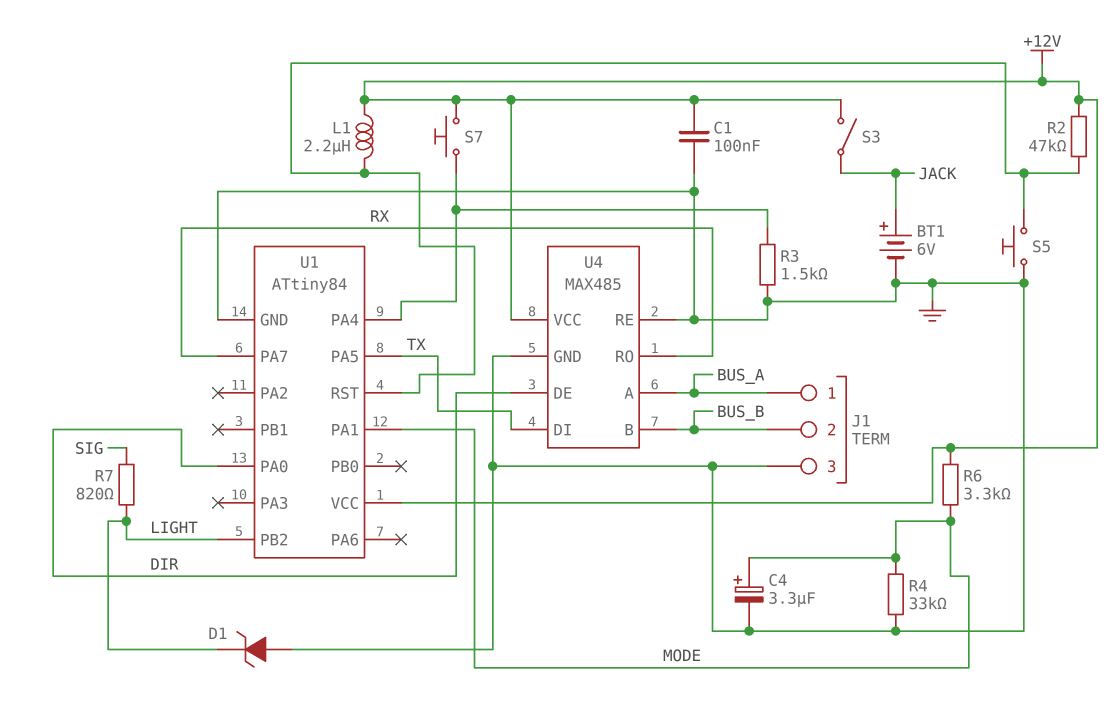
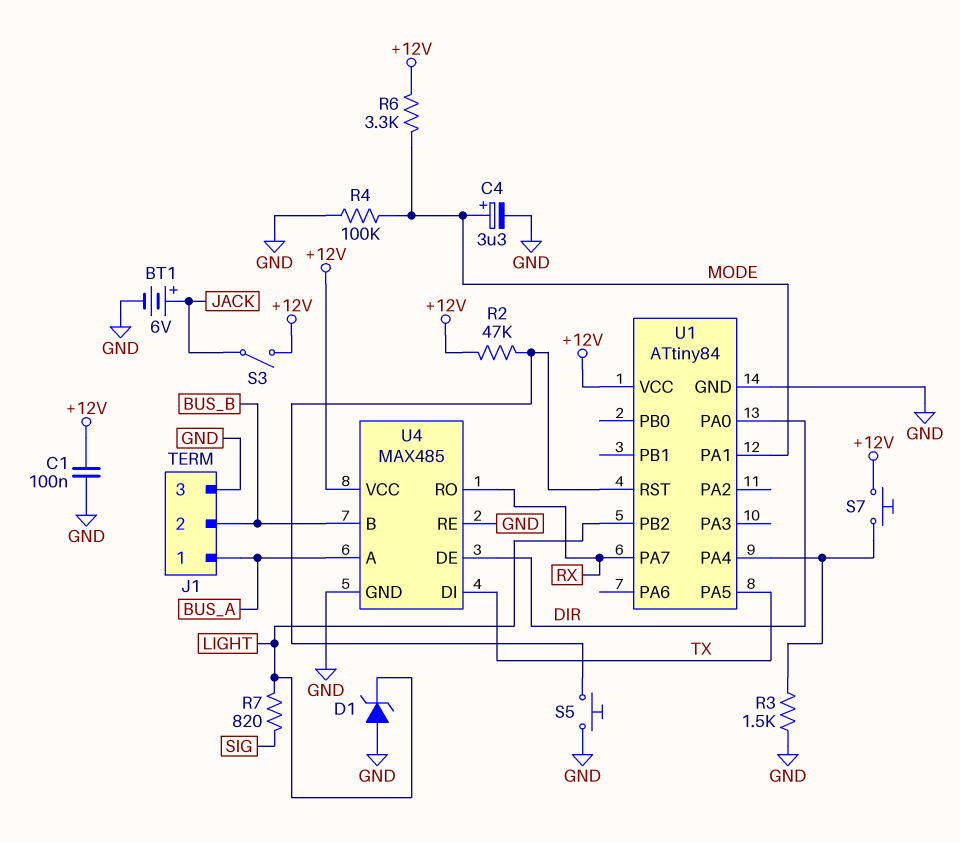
L1: 2.2uH (+12V, U1/RST) -> none
R4: 33k (GND, MODE) -> 100k (GND, MODE)

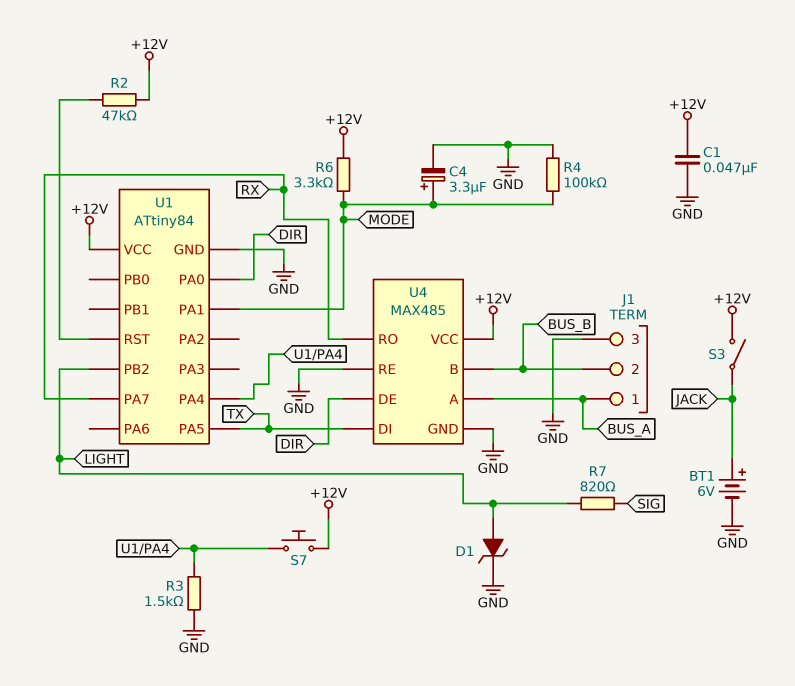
C1: 100nF (+12V, GND) -> 47nF (+12V, GND)
D1: zener (A GND, K LIGHT) -> zener (A LIGHT, K GND)
S5: button (GND, U1/RST) -> none

